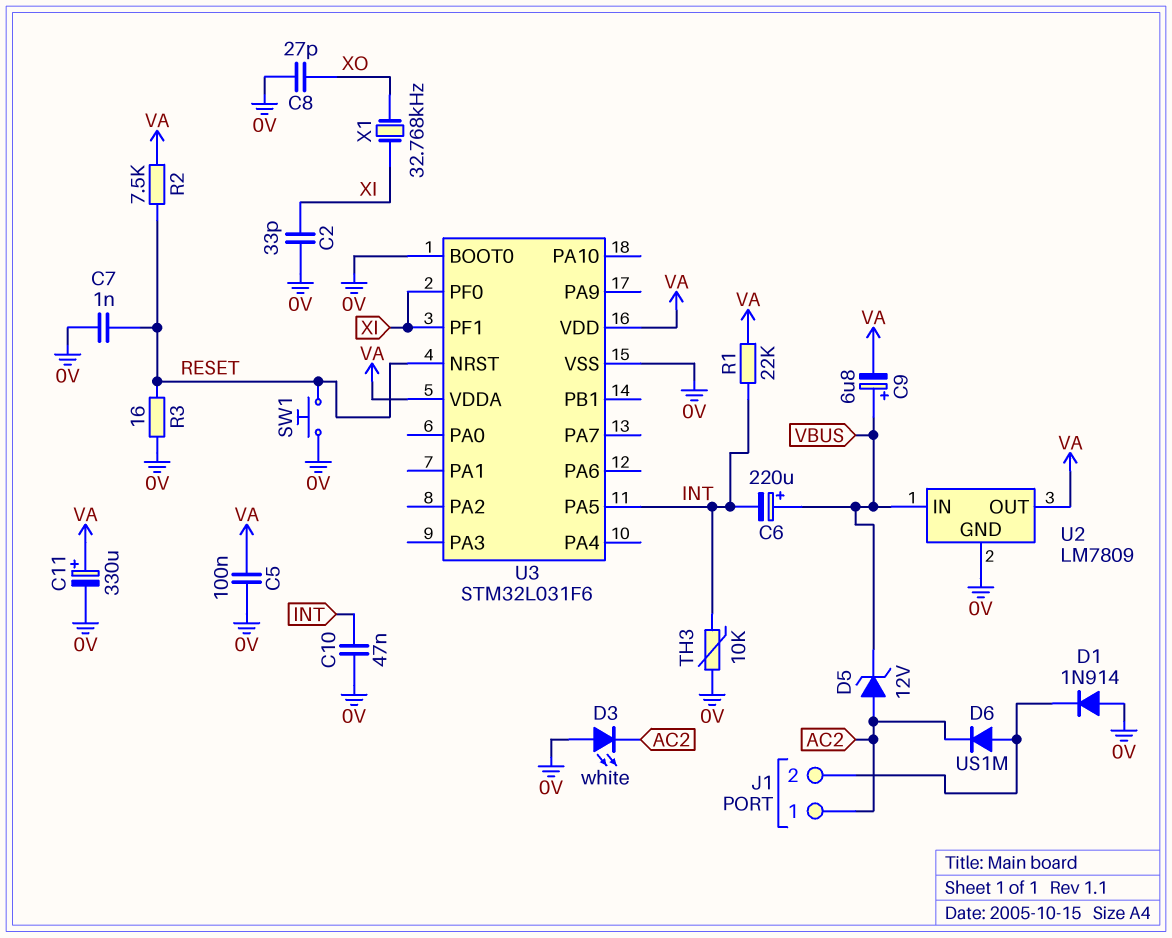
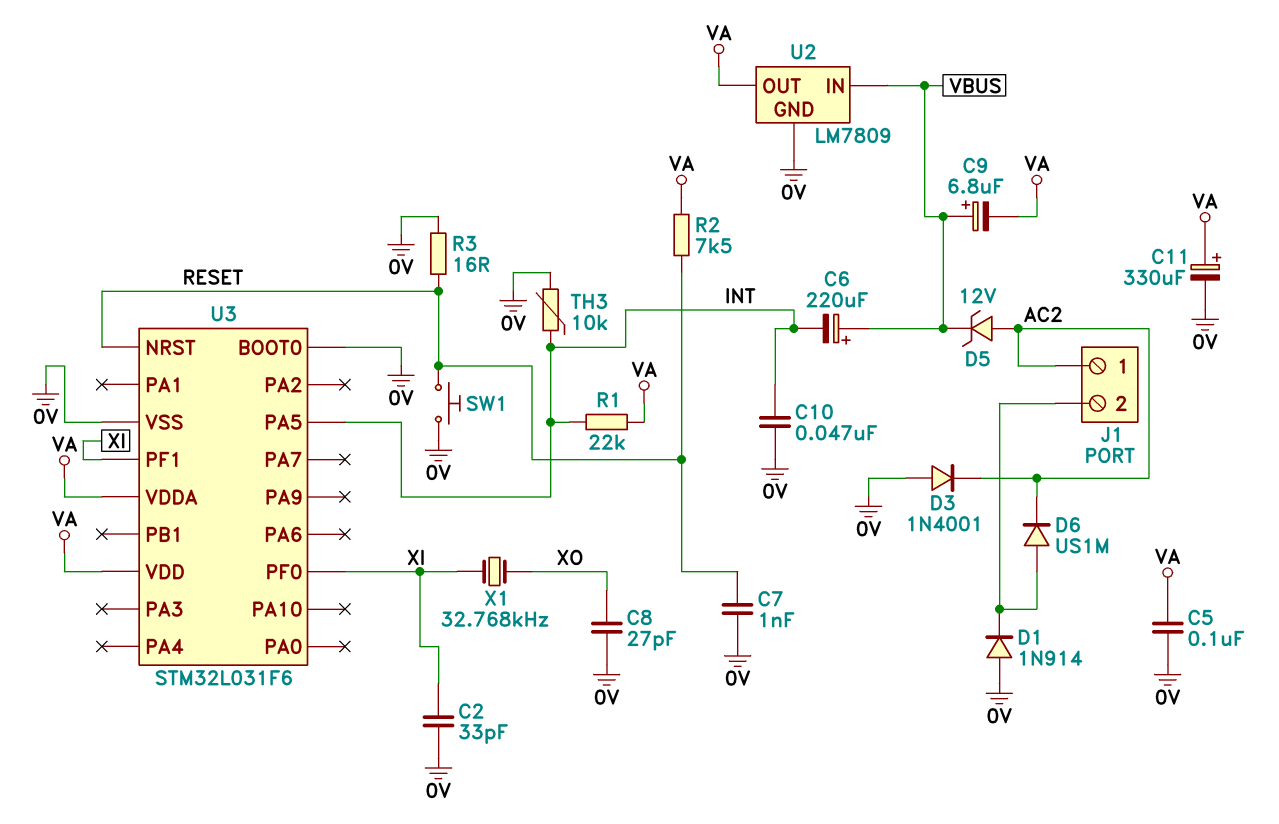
D3: LED white (A 0V, K AC2) -> diode 1N4001 (A 0V, K AC2)

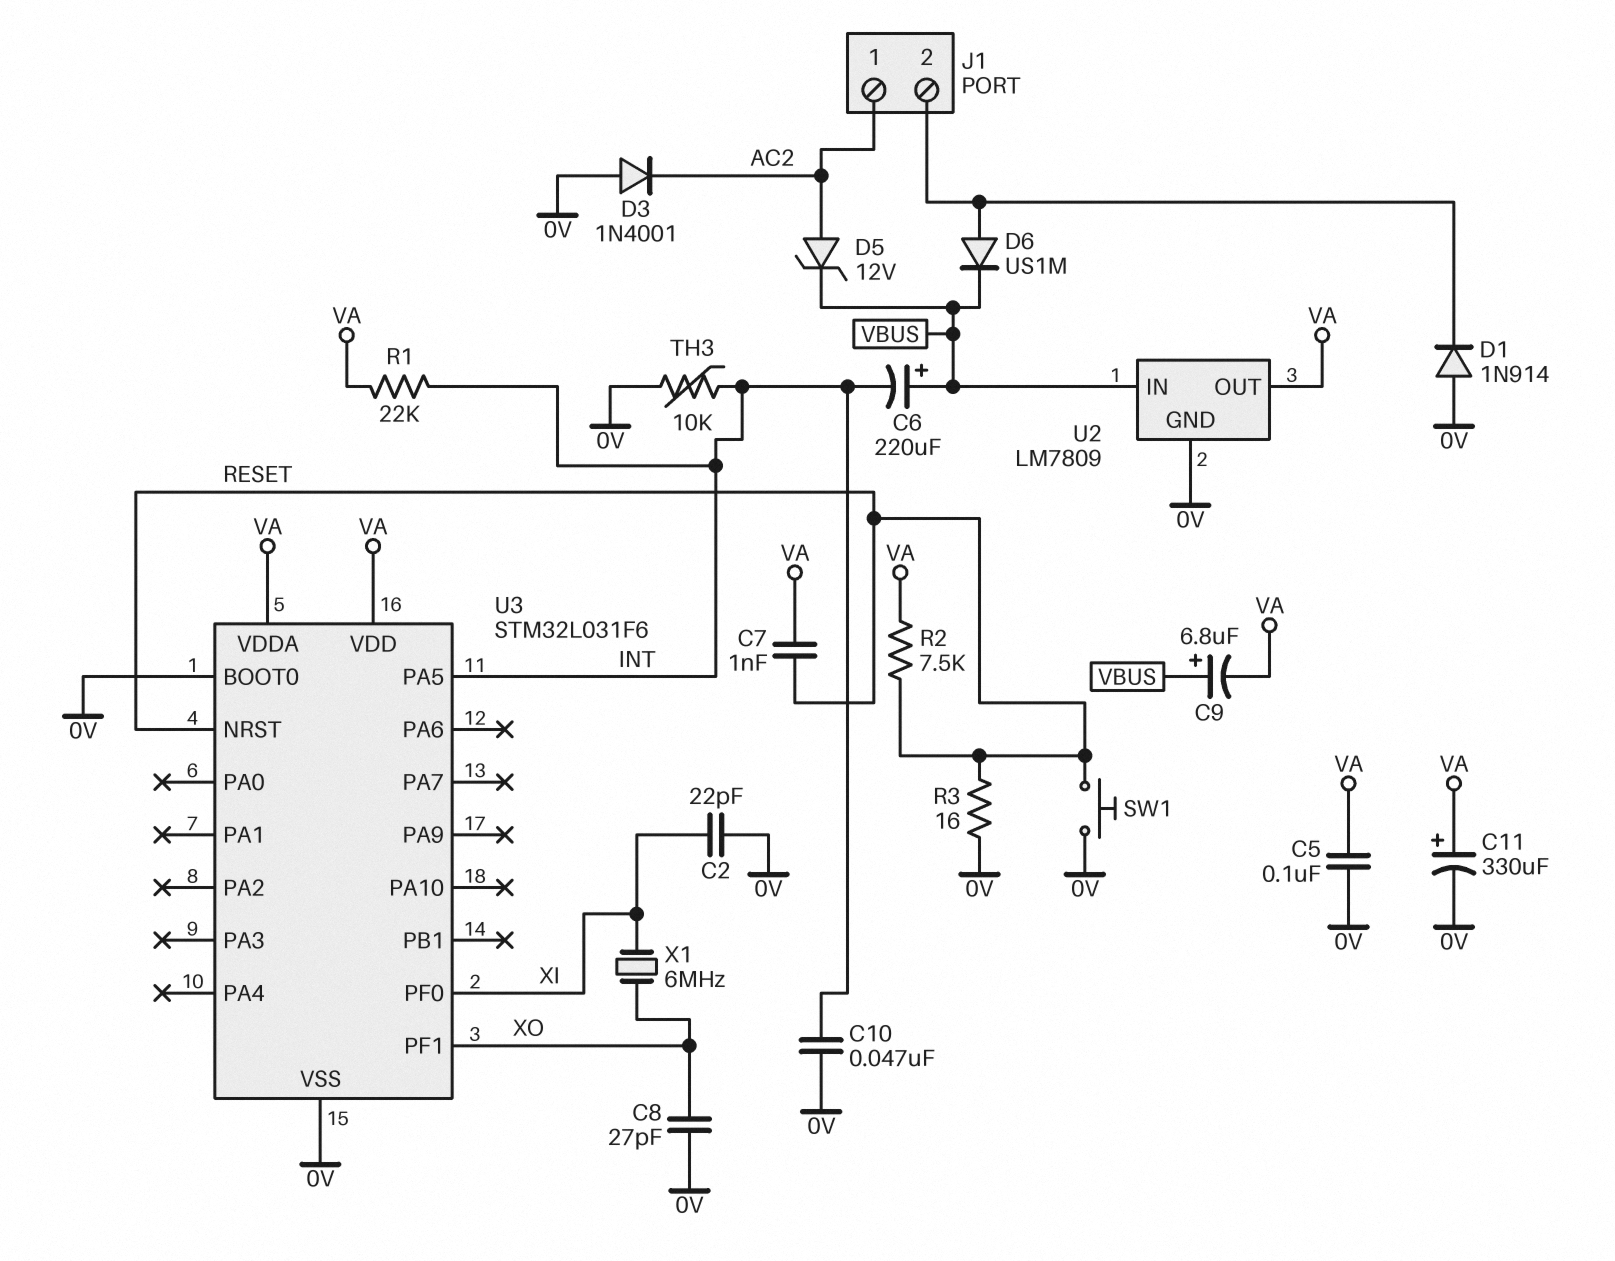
C2: 33pF (0V, XI) -> 22pF (0V, XI)
C7: 1nF (0V, RESET) -> 1nF (RESET, VA)
D6: diode US1M (A J1/2, K AC2) -> diode US1M (A J1/2, K VBUS)
U3 pin PF1: XI -> XO
X1: 32.768kHz (XI, XO) -> 6MHz (XI, XO)

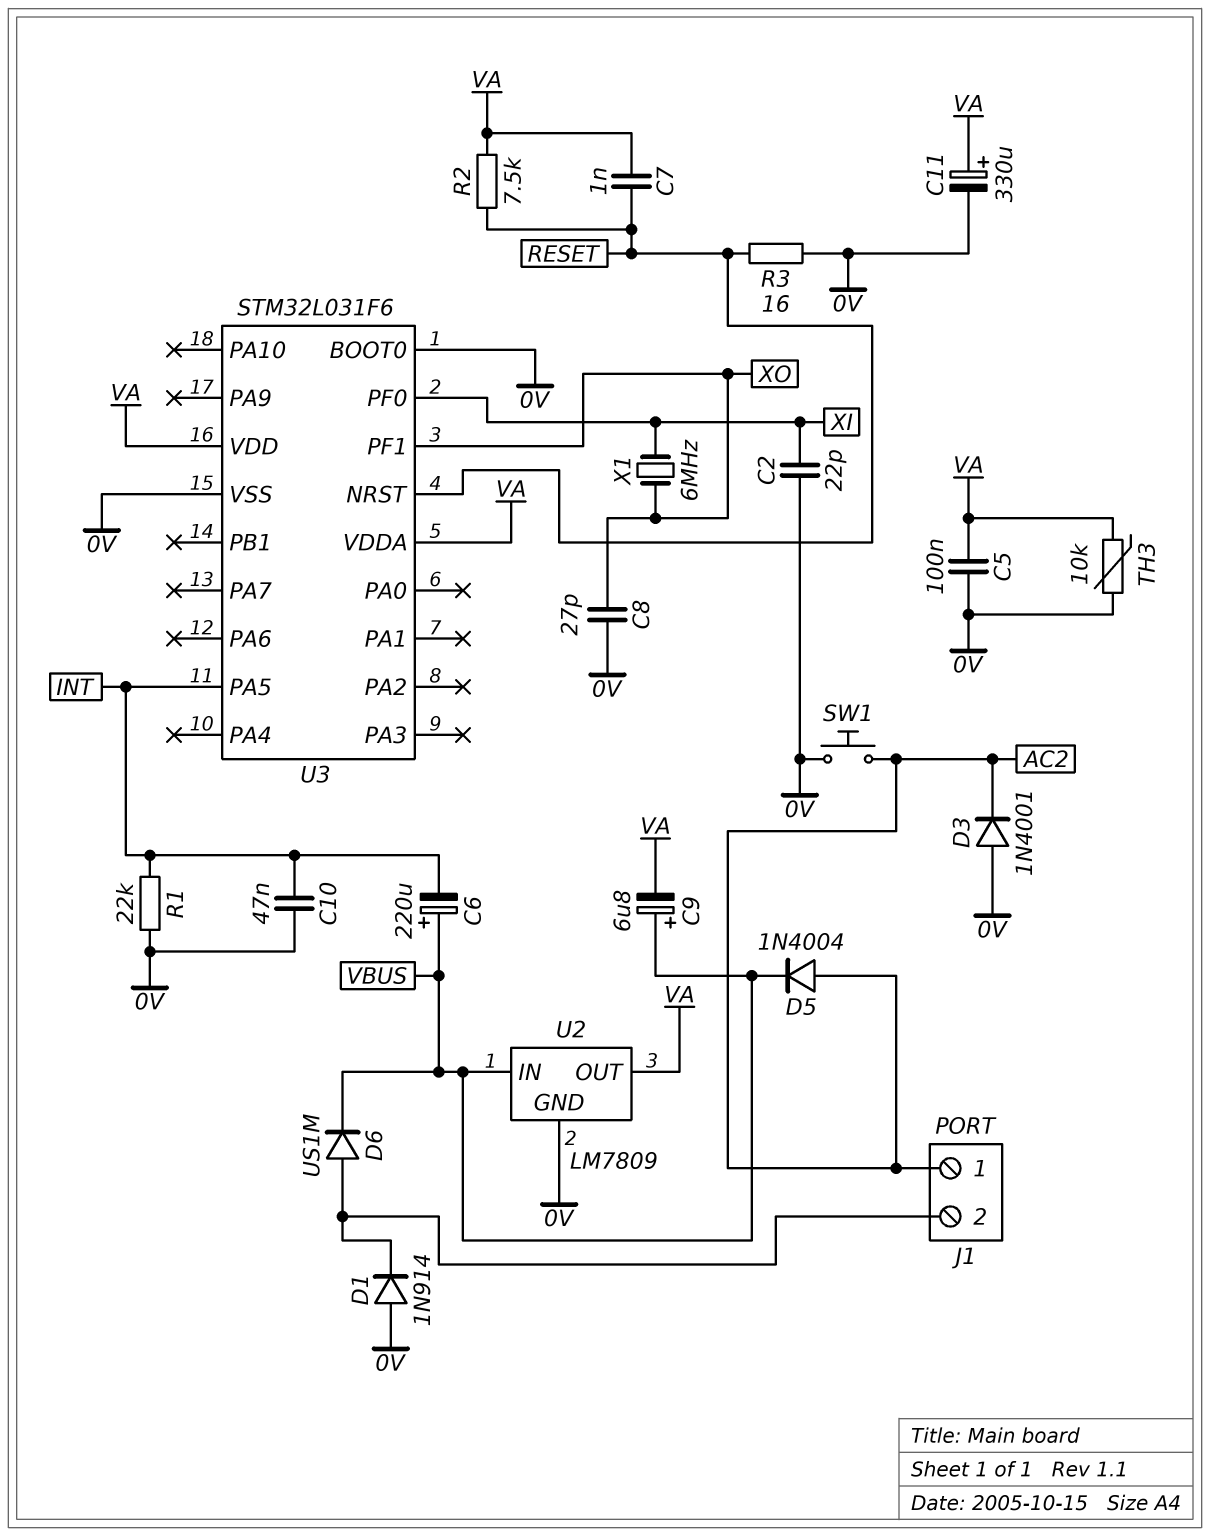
D5: zener 12V (A AC2, K VBUS) -> diode 1N4004 (A AC2, K VBUS)
R1: 22k (INT, VA) -> 22k (0V, INT)
SW1: button (0V, RESET) -> button (0V, AC2)
TH3: 10k (0V, INT) -> 10k (0V, VA)

